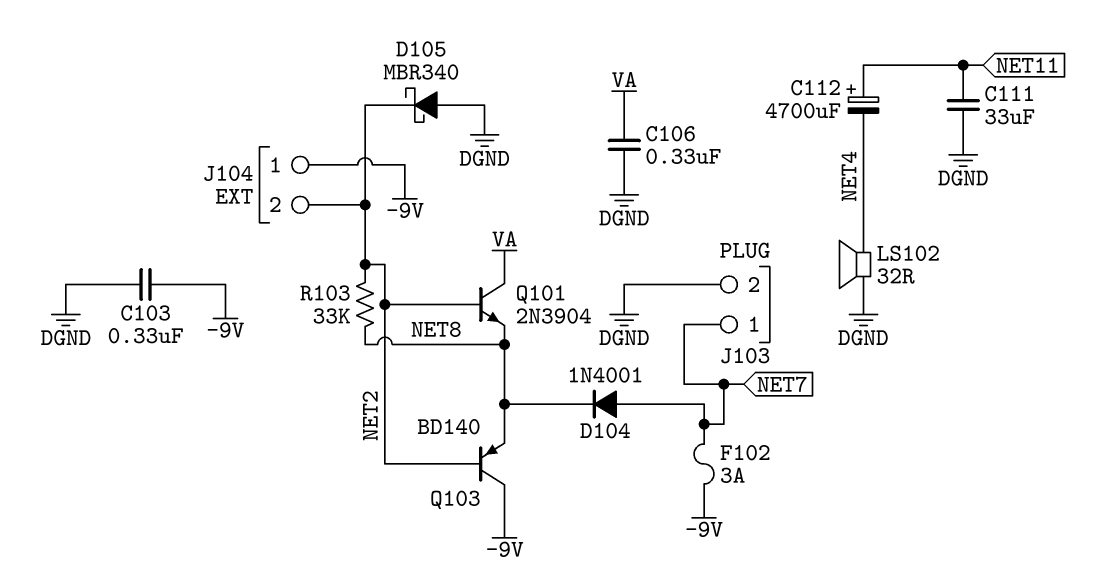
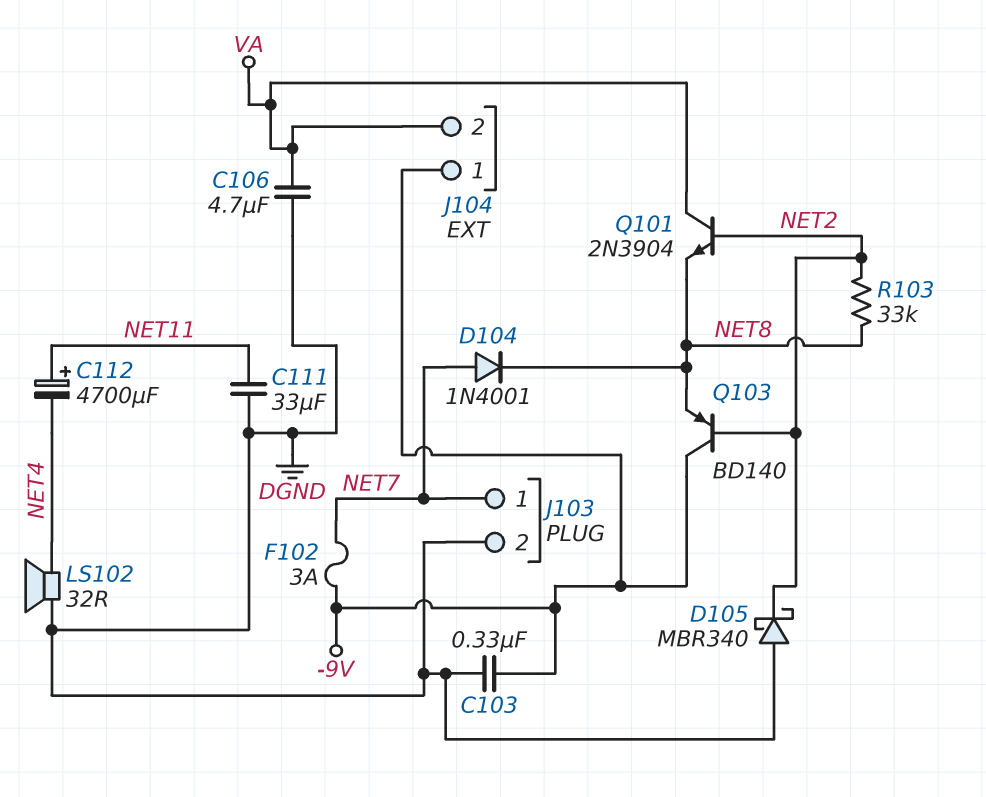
C106: 330nF (DGND, VA) -> 4.7uF (DGND, VA)
J104 pin 2: NET2 -> VA

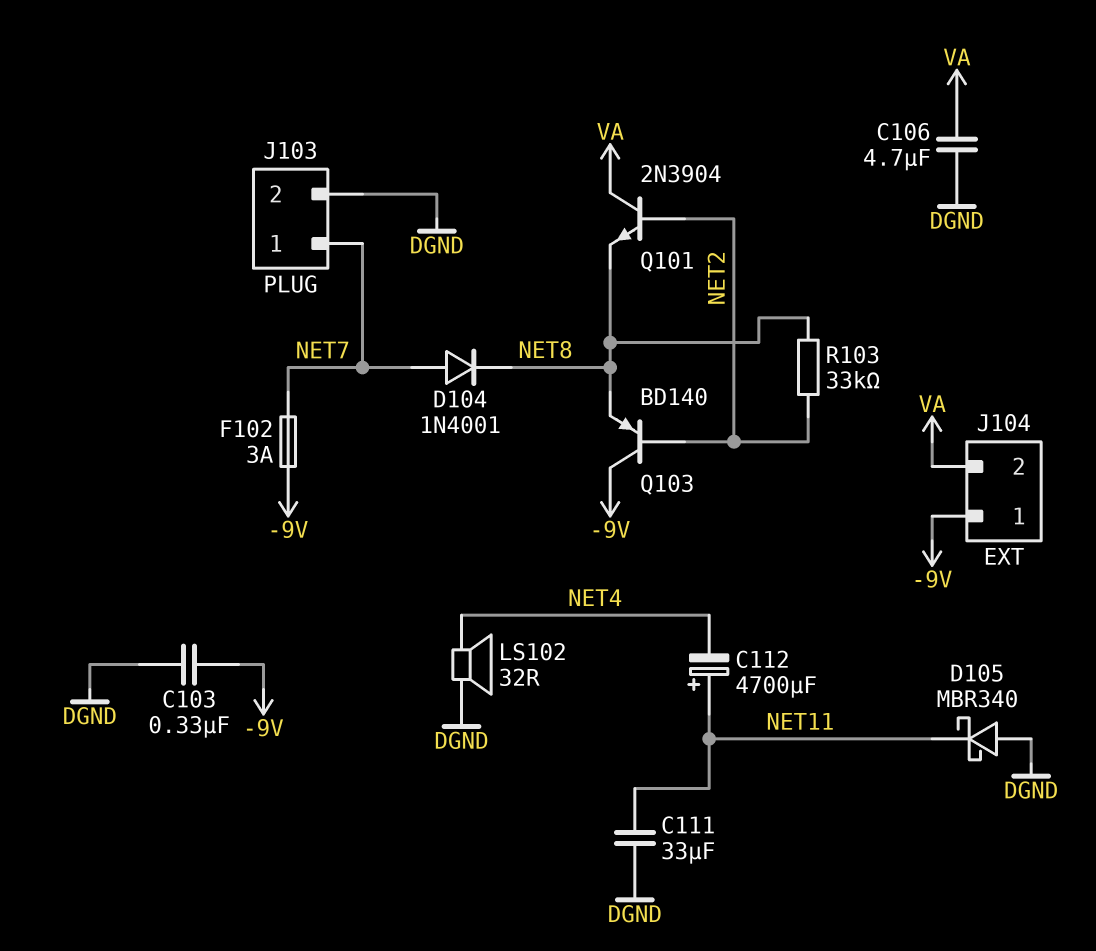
D105: schottky MBR340 (A DGND, K NET2) -> schottky MBR340 (A DGND, K NET11)

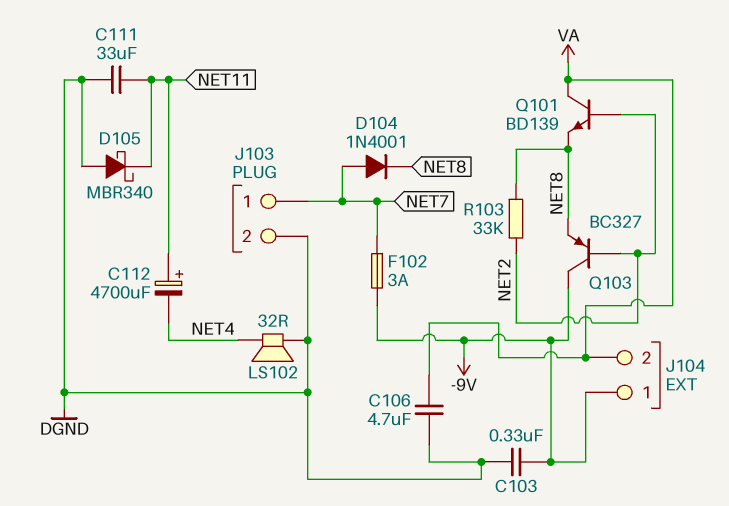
Q101: NPN 2N3904 (B NET2, C VA, E NET8) -> NPN BD139 (B NET2, C VA, E NET8)
Q103: PNP BD140 (B NET2, C -9V, E NET8) -> PNP BC327 (B NET2, C -9V, E NET8)

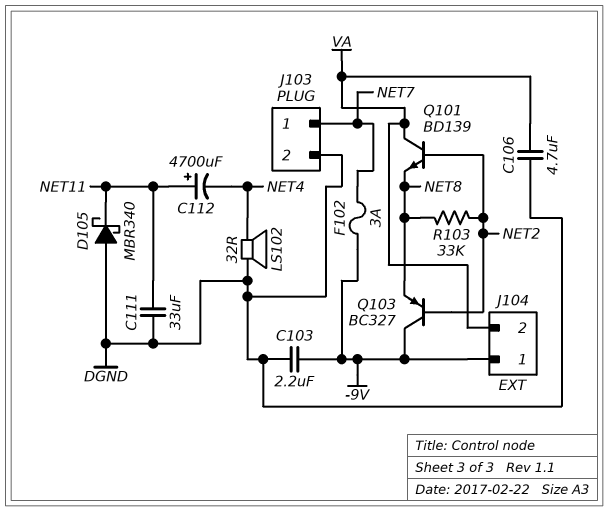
C103: 330nF (-9V, DGND) -> 2.2uF (-9V, DGND)
D104: diode 1N4001 (A NET7, K NET8) -> none

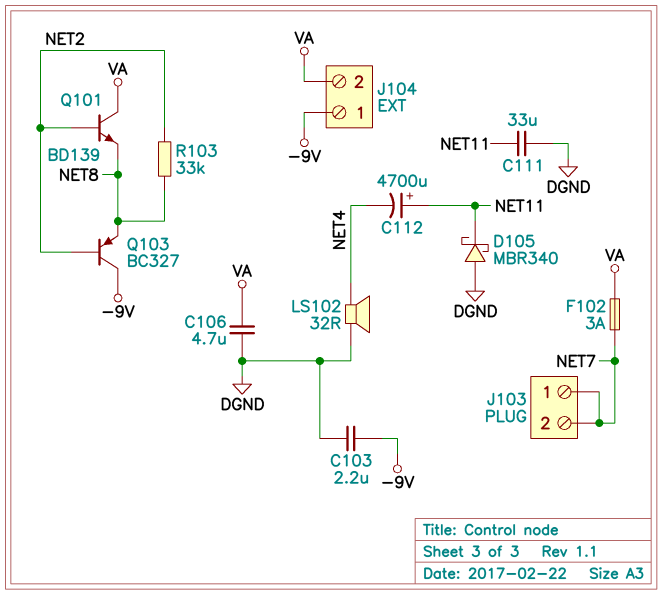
F102: 3A (-9V, NET7) -> 3A (NET7, VA)
J103 pin 2: DGND -> NET7

